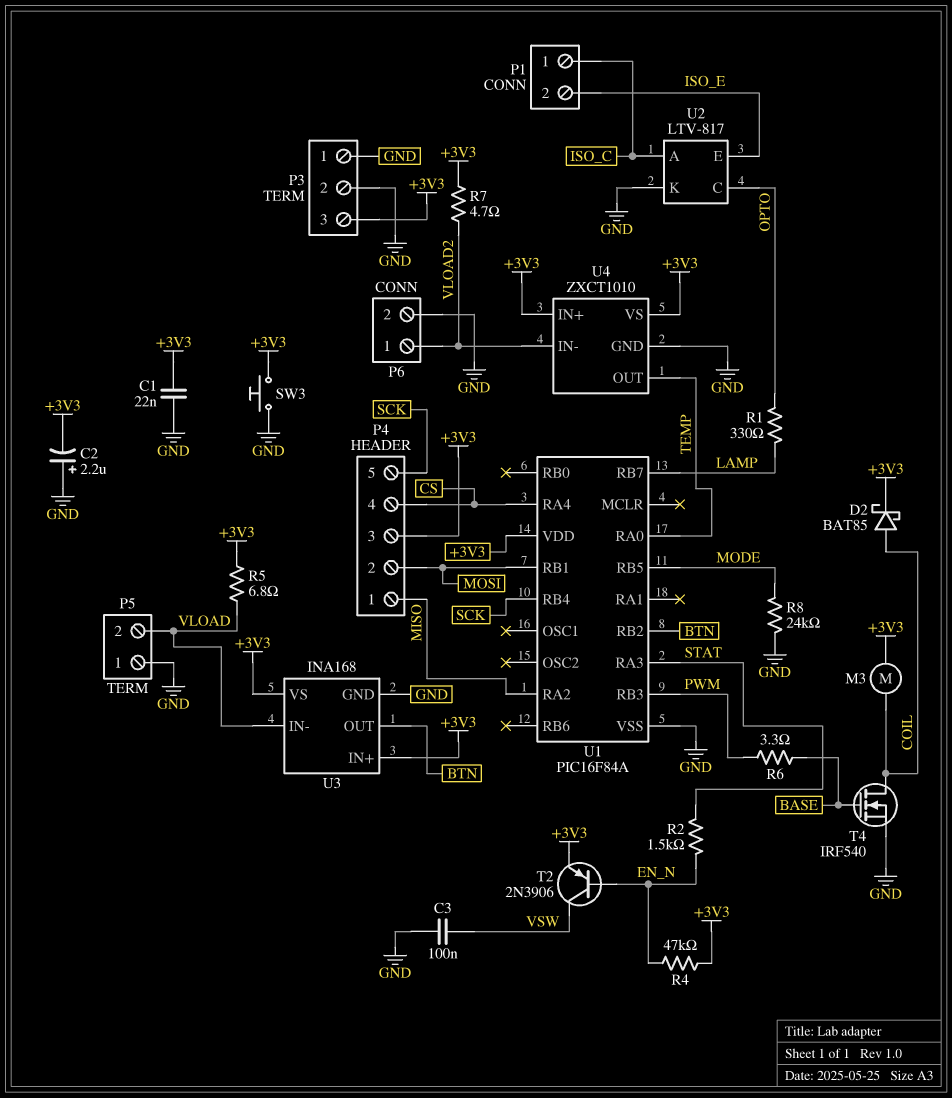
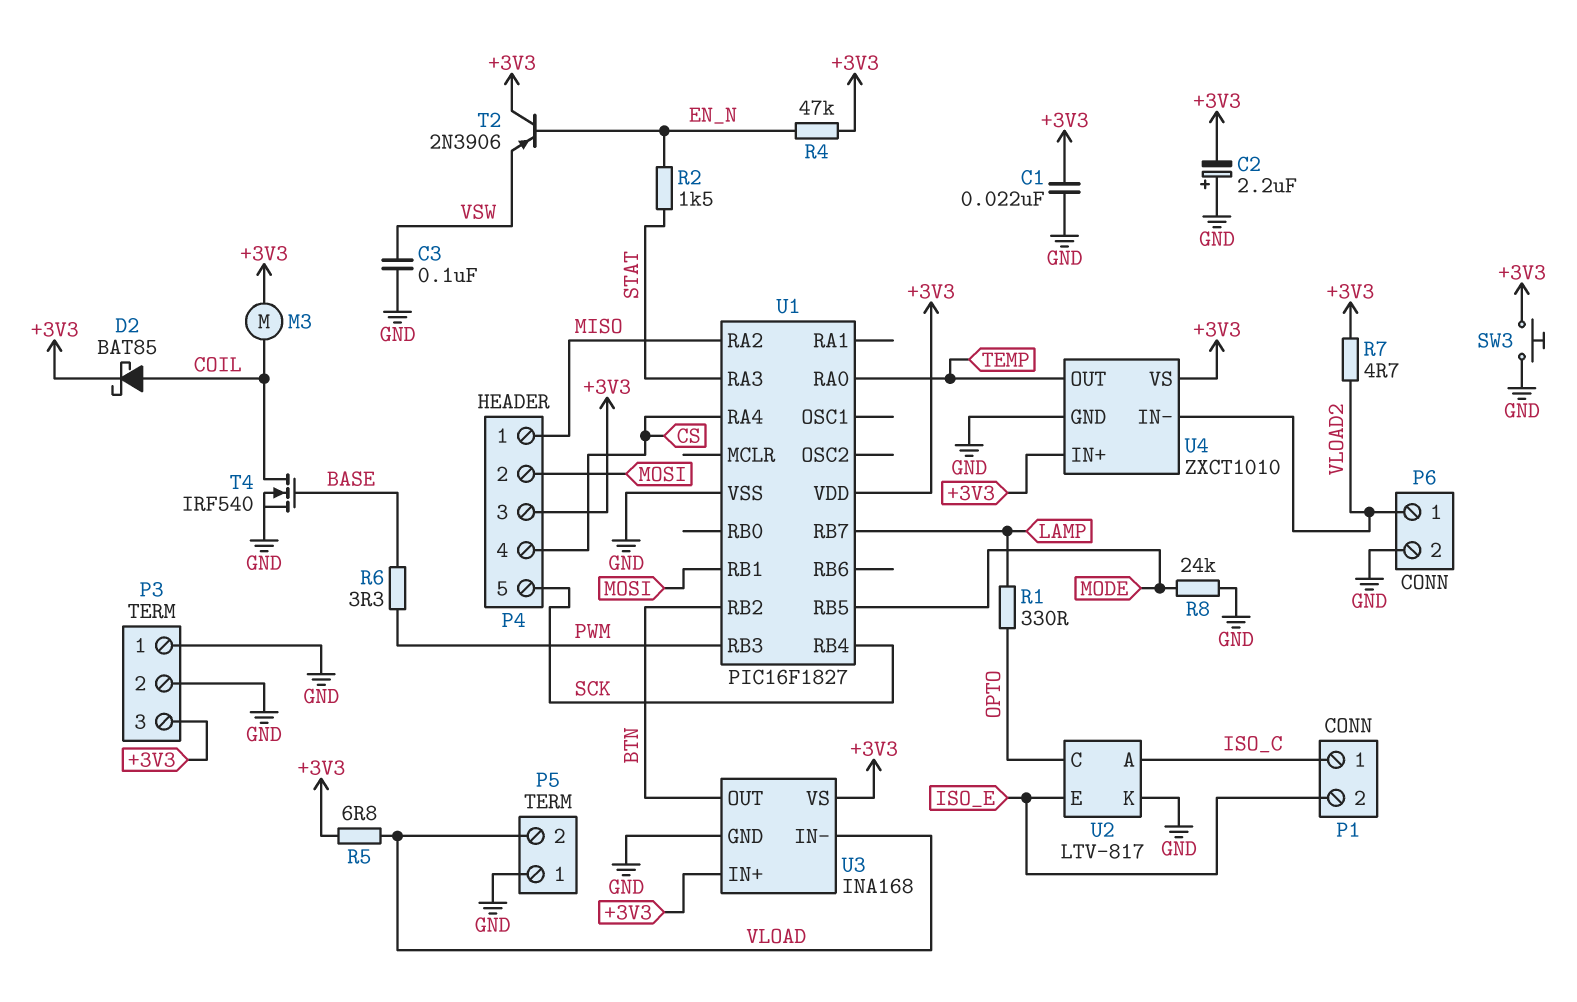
T2: PNP 2N3906 (B EN_N, C VSW, E +3V3) -> PNP 2N3906 (B EN_N, C +3V3, E VSW)
U1: PIC16F84A -> PIC16F1827

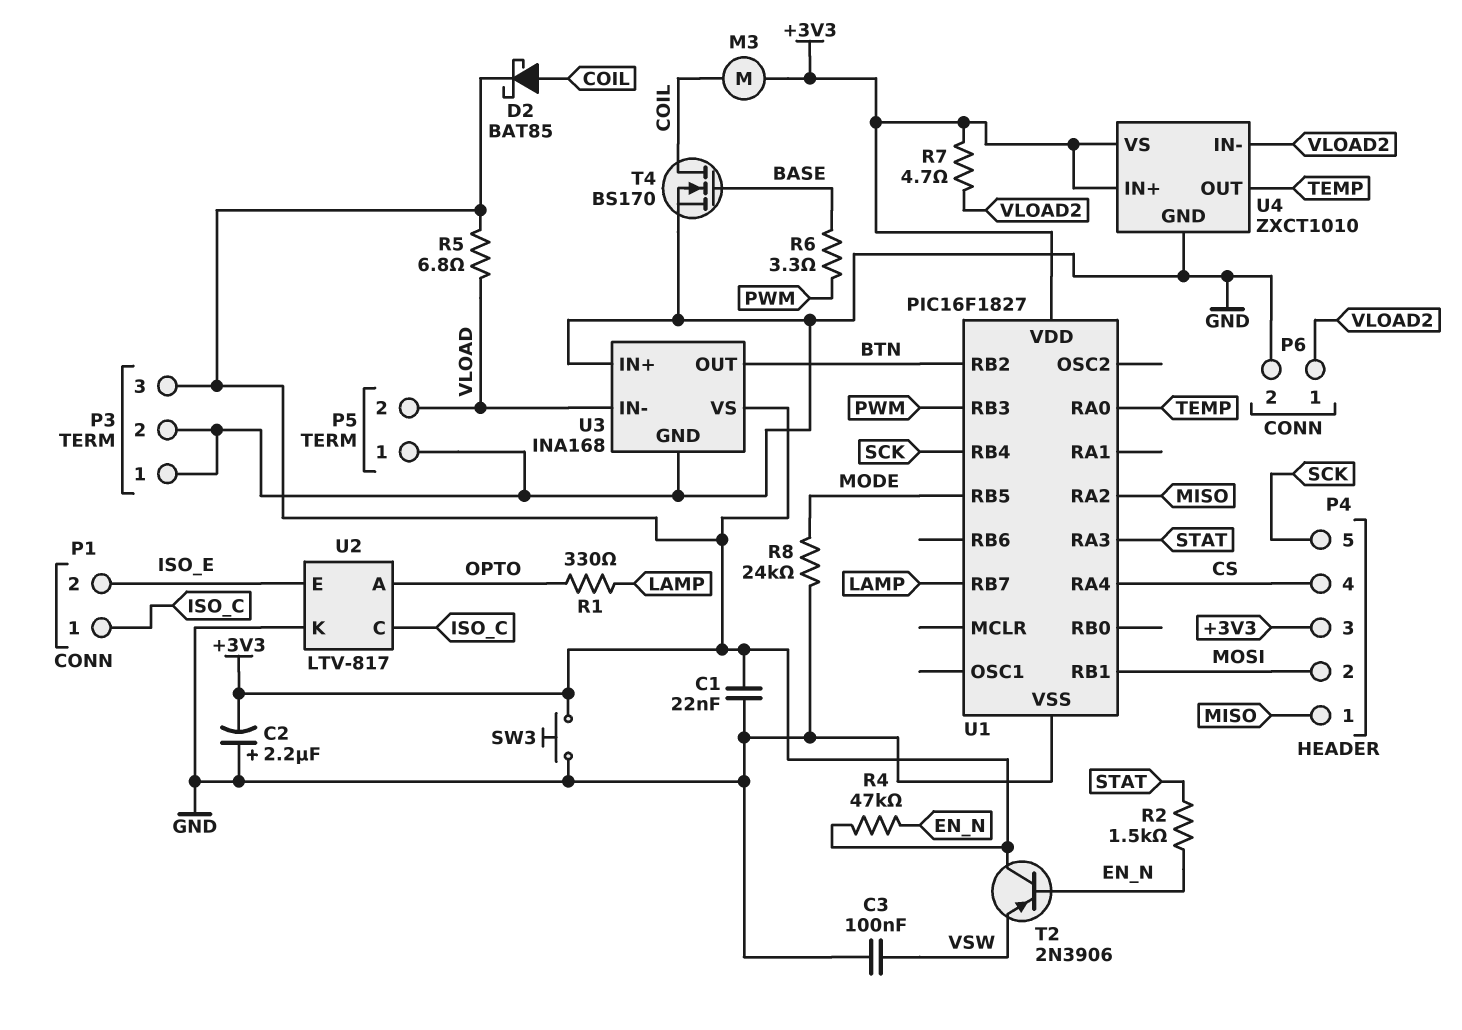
T4: NMOS IRF540 (G BASE, D COIL, S GND) -> NMOS BS170 (G BASE, D COIL, S GND)
U2 pin A: ISO_C -> OPTO
U2 pin C: OPTO -> ISO_C
U3 pin IN+: +3V3 -> GND

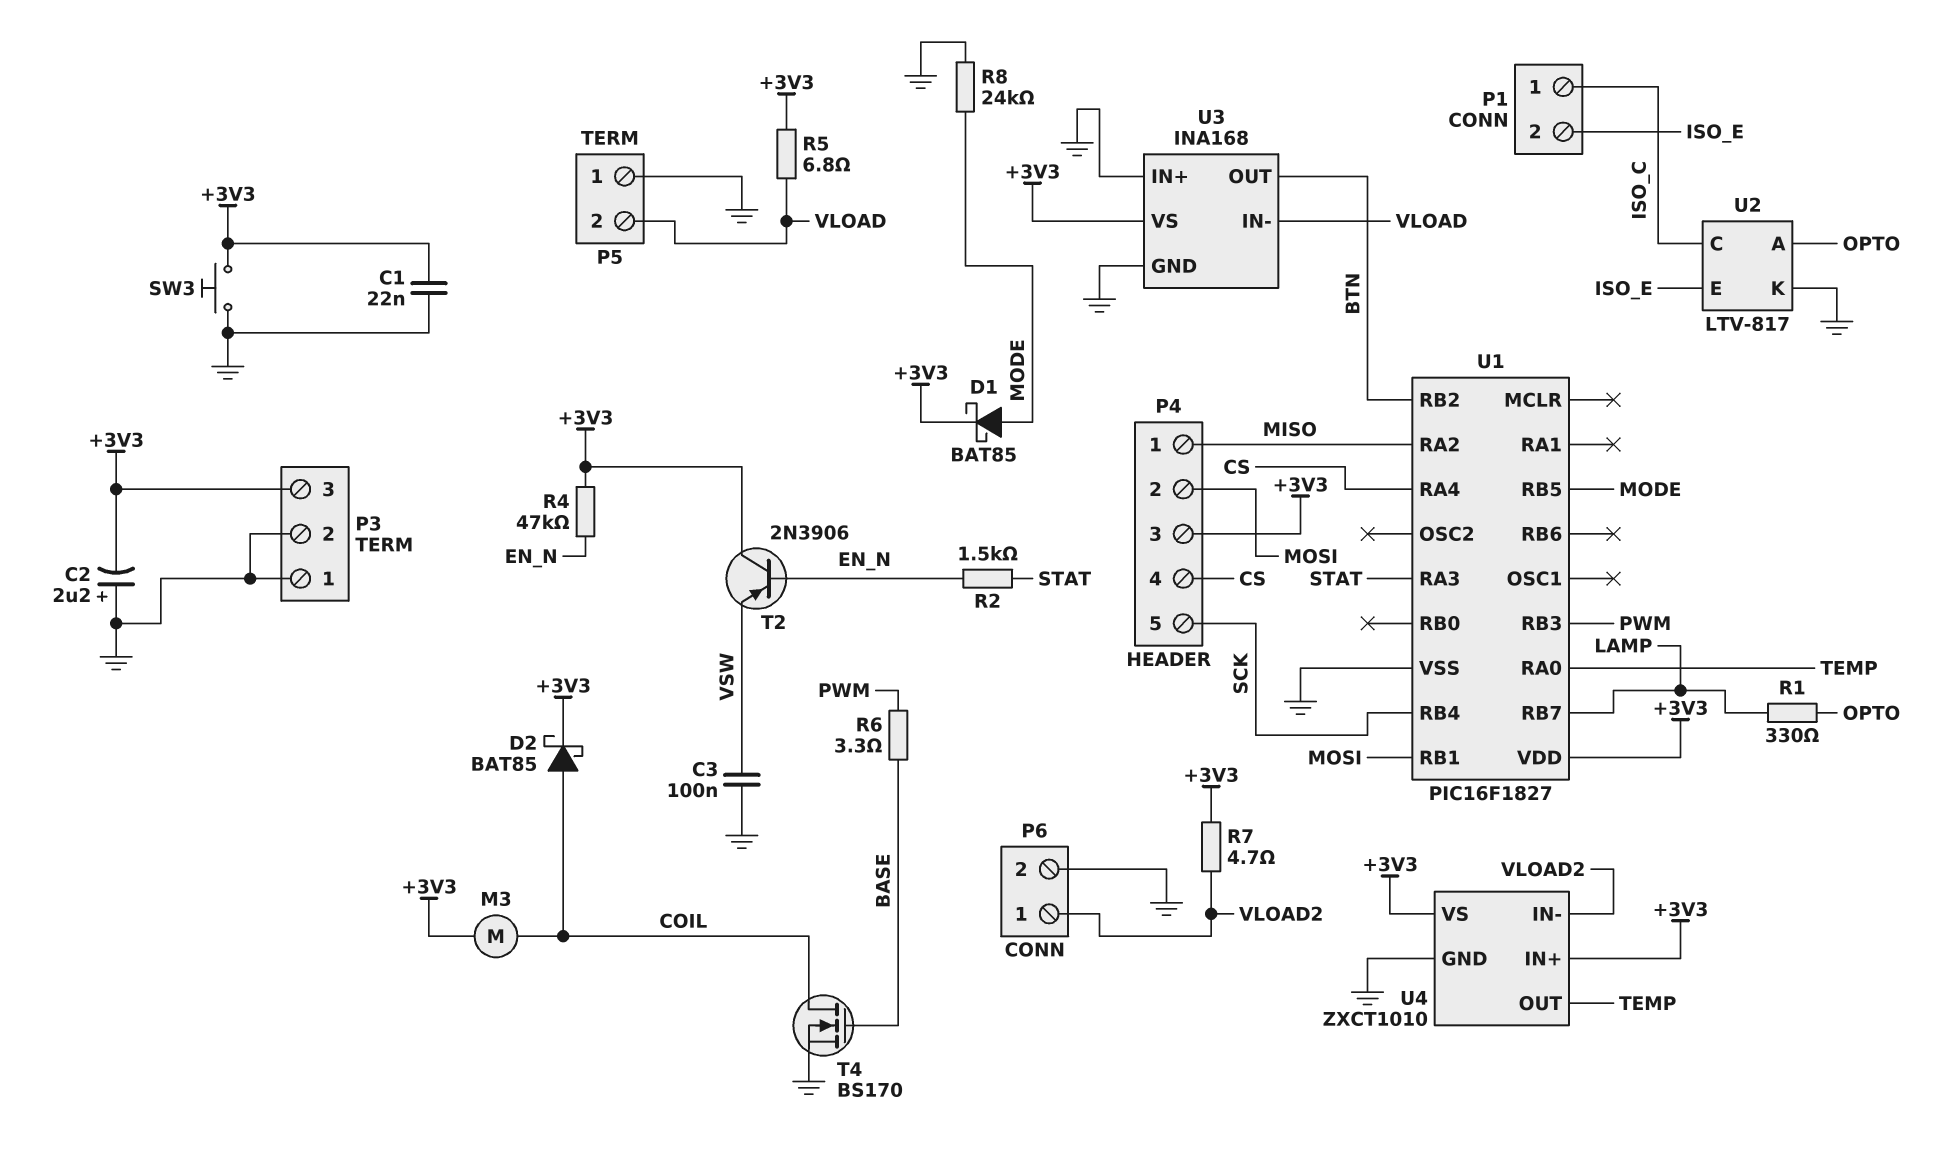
D1: none -> schottky BAT85 (A MODE, K +3V3)

